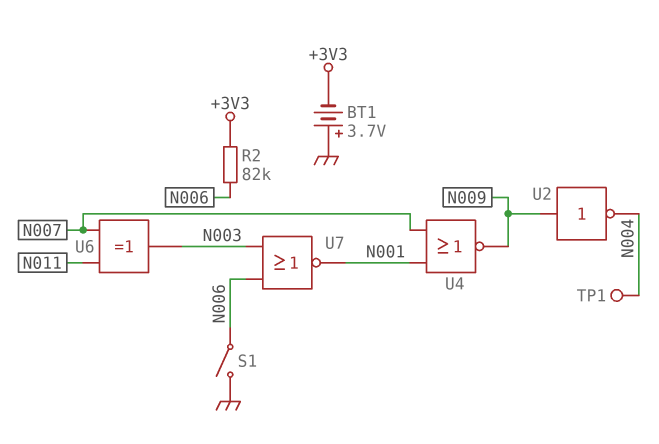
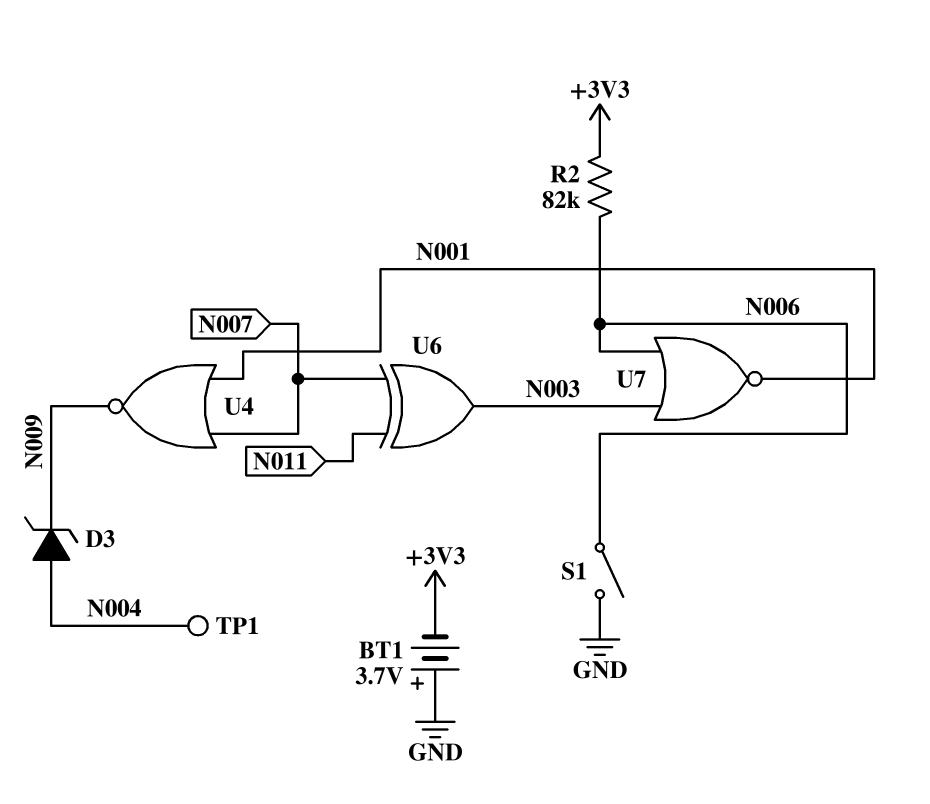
D3: none -> zener (A N004, K N009)
U2: NOT (in N009, out N004) -> none

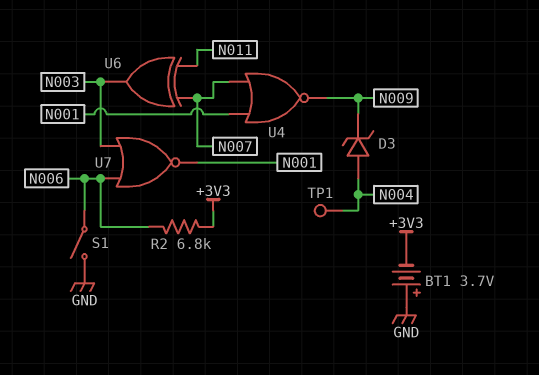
R2: 82k (+3V3, N006) -> 6.8k (+3V3, N006)

